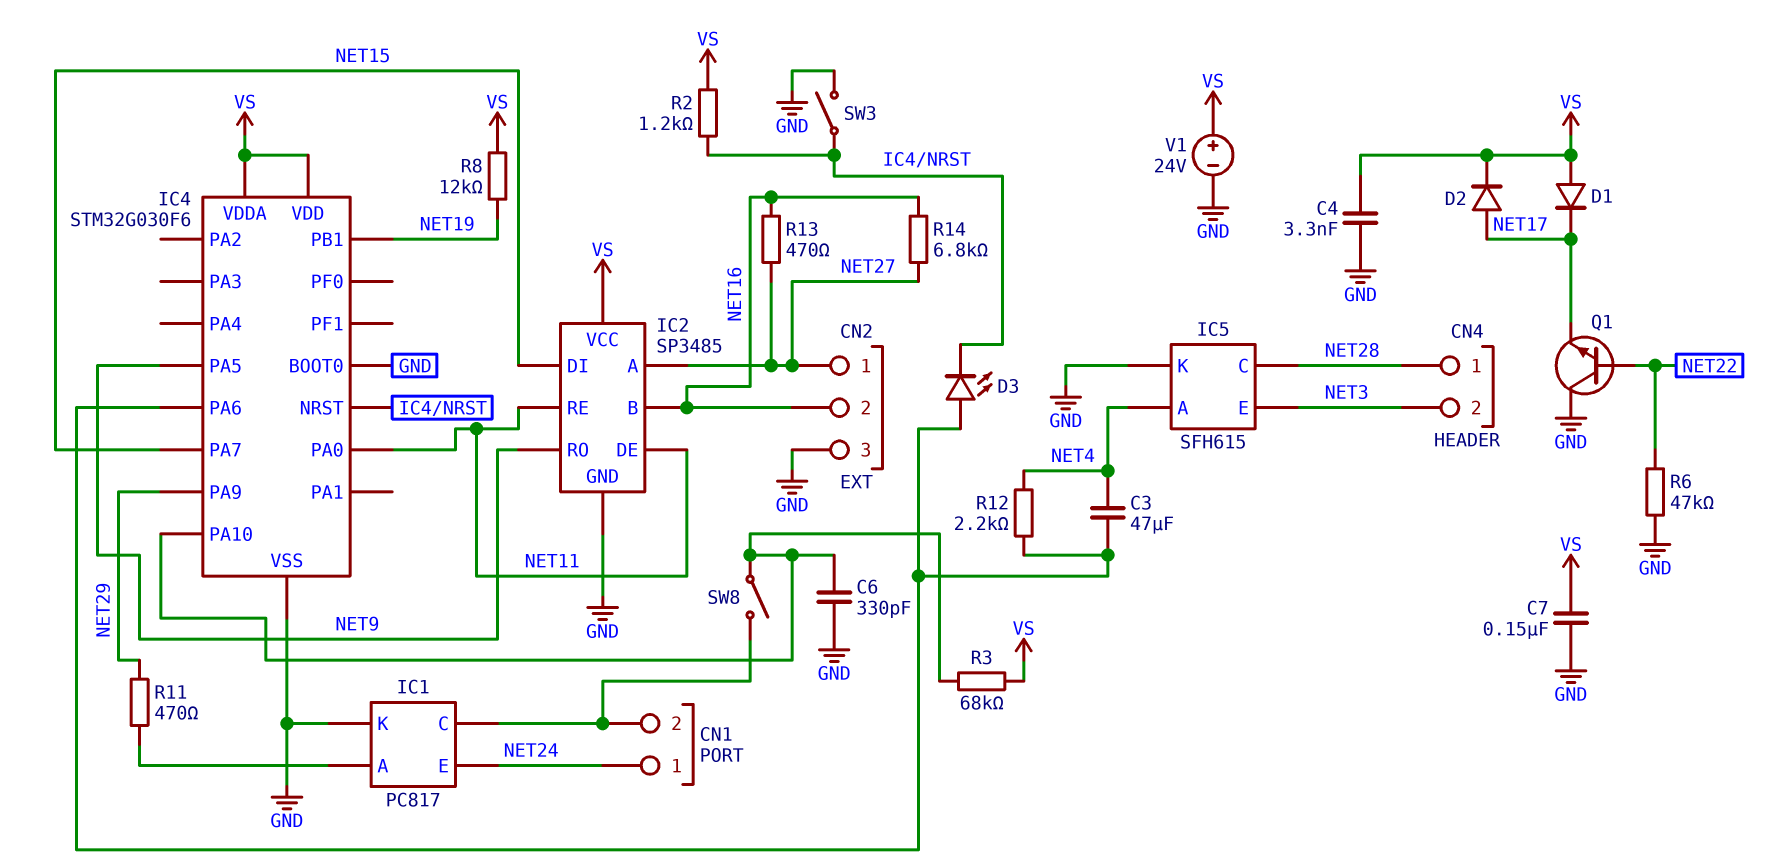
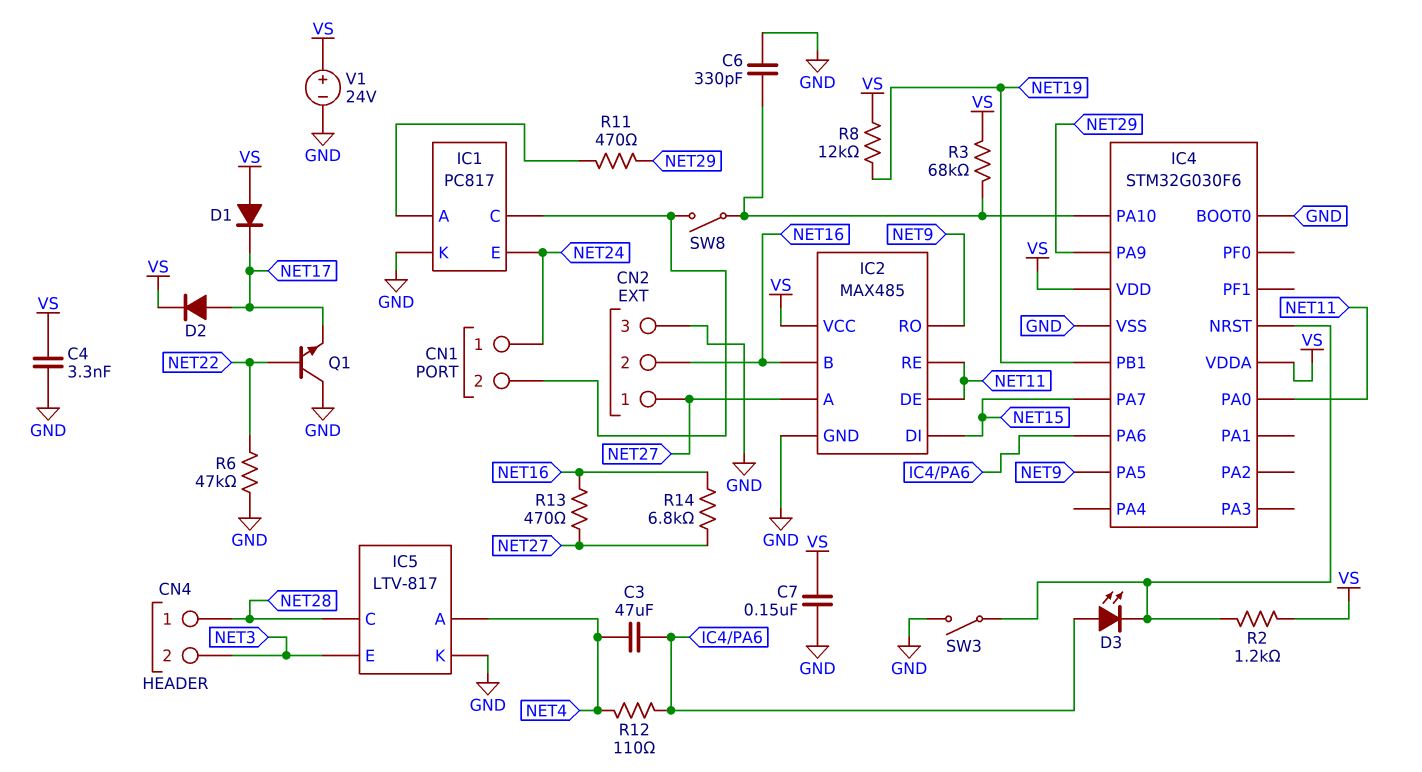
IC2: SP3485 -> MAX485
IC5: SFH615 -> LTV-817
R12: 2.2k (IC4/PA6, NET4) -> 110 (IC4/PA6, NET4)

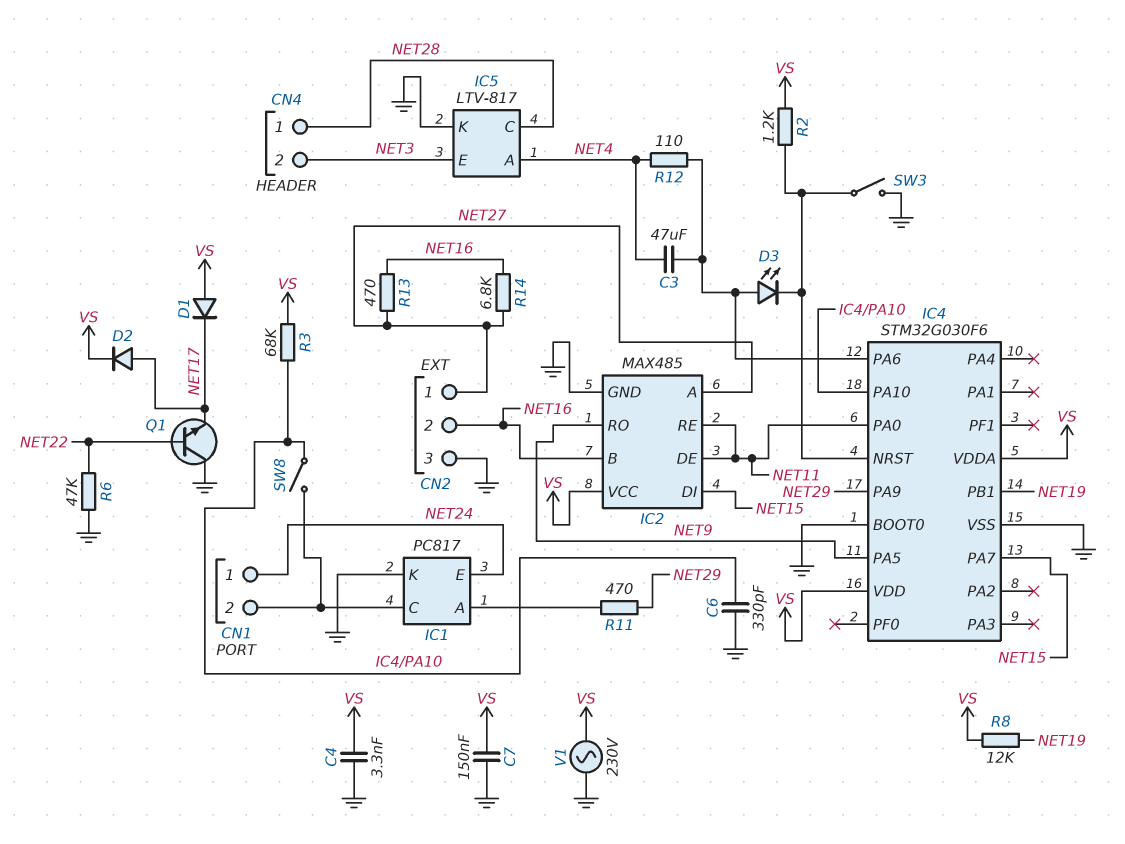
V1: 24V (plus VS, minus GND) -> AC 230V (GND, VS)

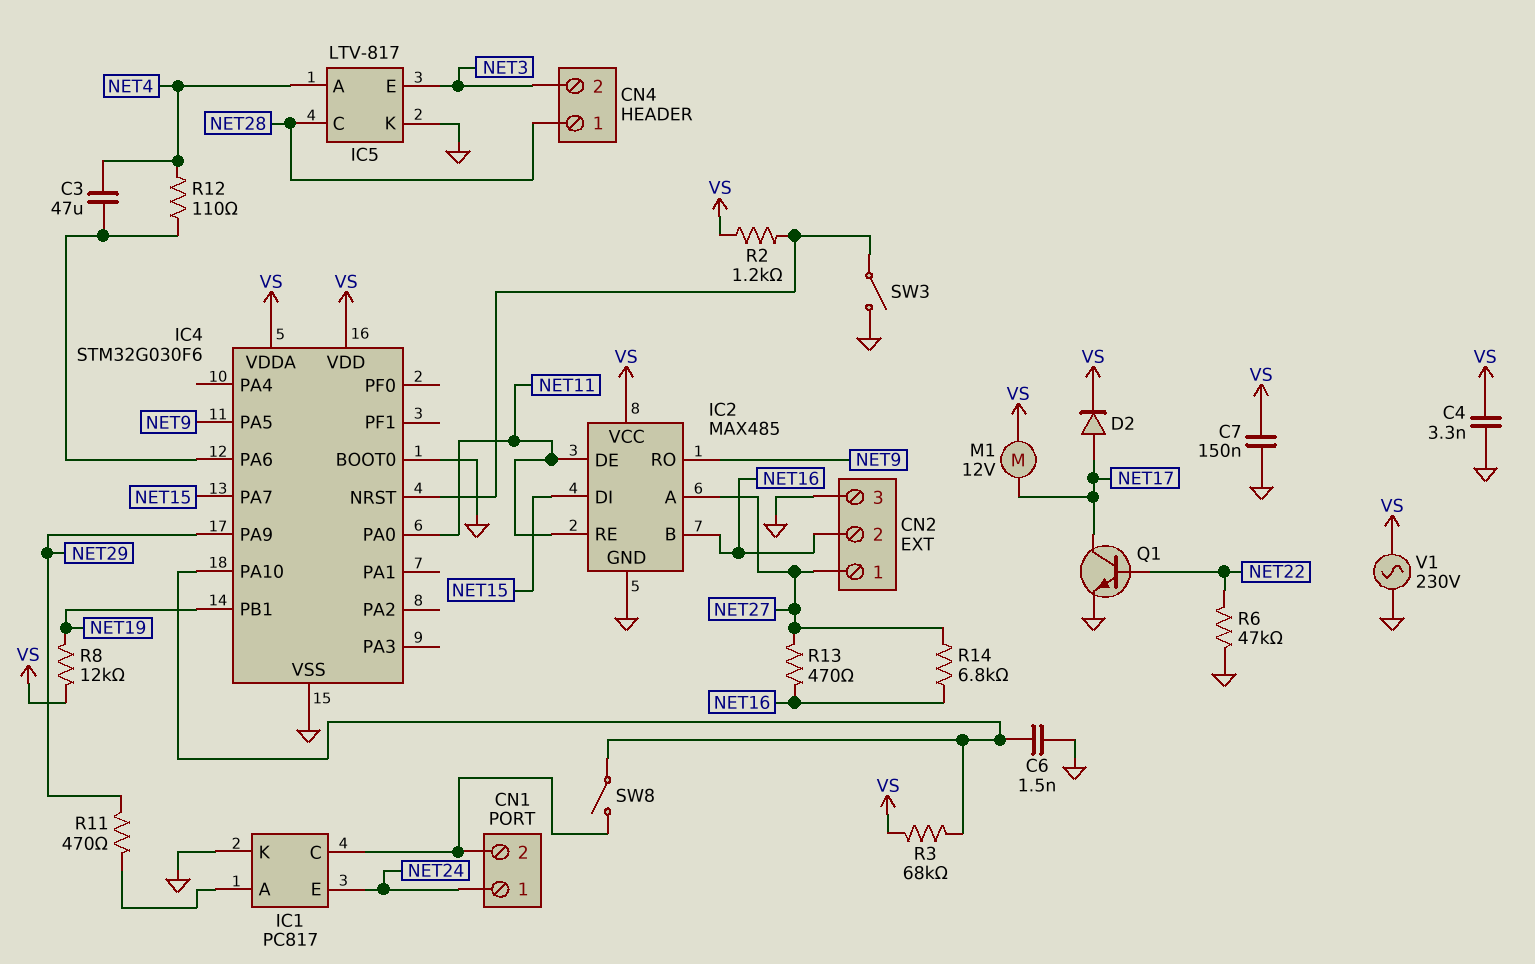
C6: 330pF (GND, IC4/PA10) -> 1.5nF (GND, IC4/PA10)
D1: diode (A VS, K NET17) -> none
D3: LED (A IC4/PA6, K IC4/NRST) -> none
M1: none -> motor 12V (NET17, VS)
Q1: NPN (B NET22, C GND, E NET17) -> NPN (B NET22, C NET17, E GND)

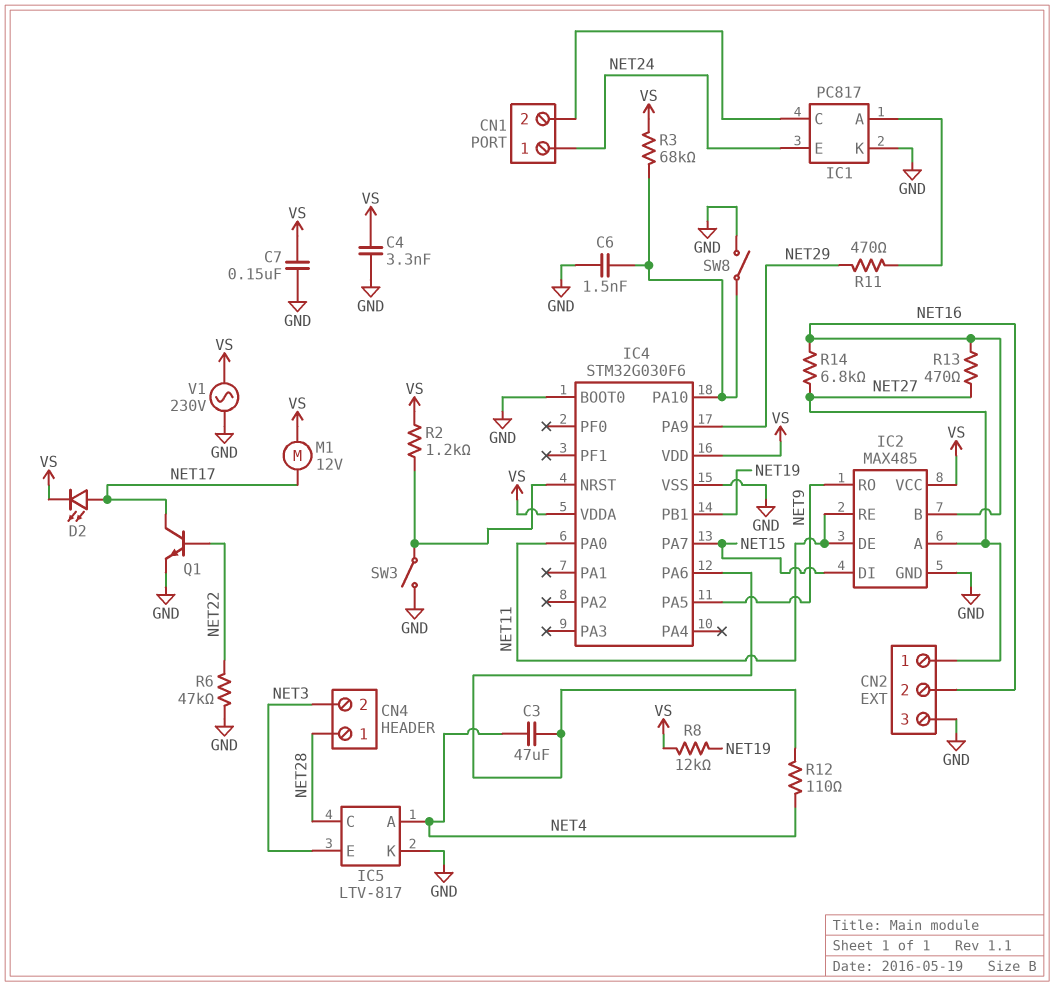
D2: diode (A NET17, K VS) -> LED (A NET17, K VS)
SW8: switch (CN1/2, IC4/PA10) -> switch (GND, IC4/PA10)

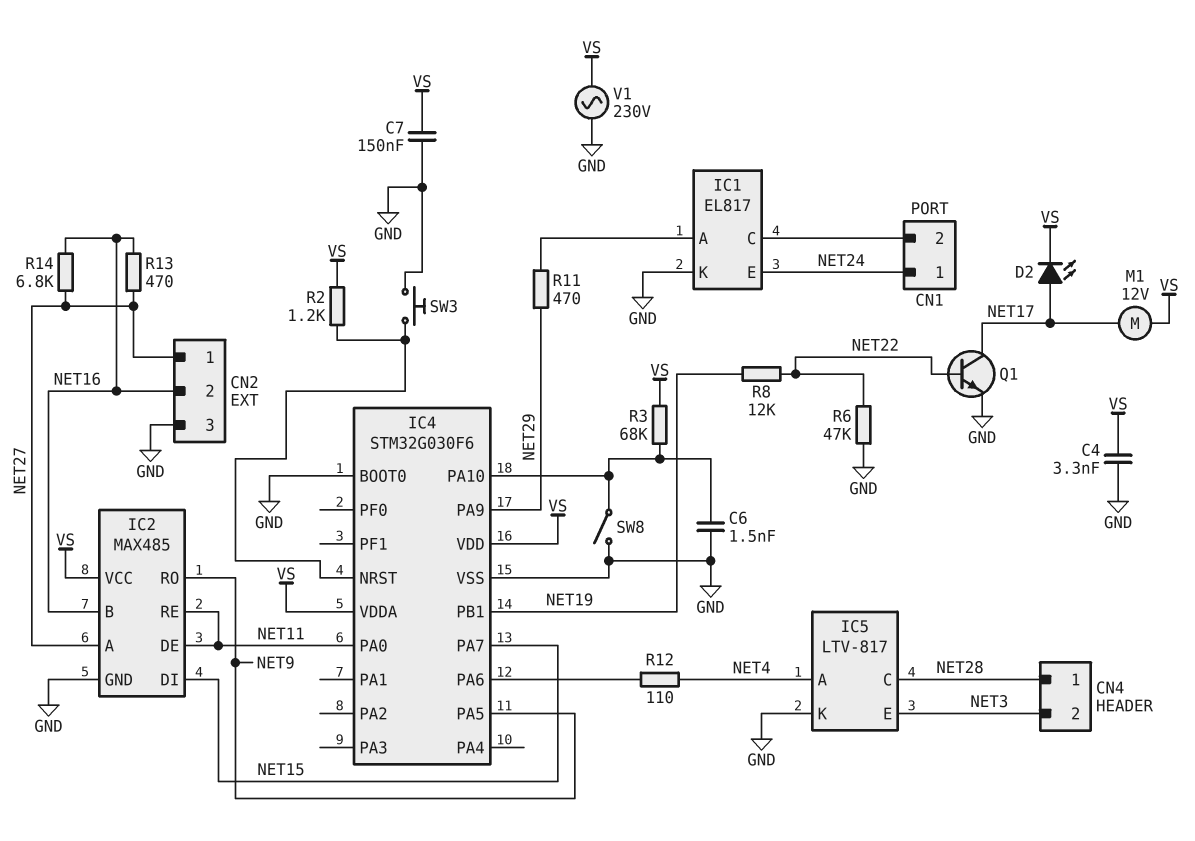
C3: 47uF (IC4/PA6, NET4) -> none
IC1: PC817 -> EL817
R8: 12k (NET19, VS) -> 12k (NET19, NET22)
SW3: switch (GND, IC4/NRST) -> button (GND, IC4/NRST)

